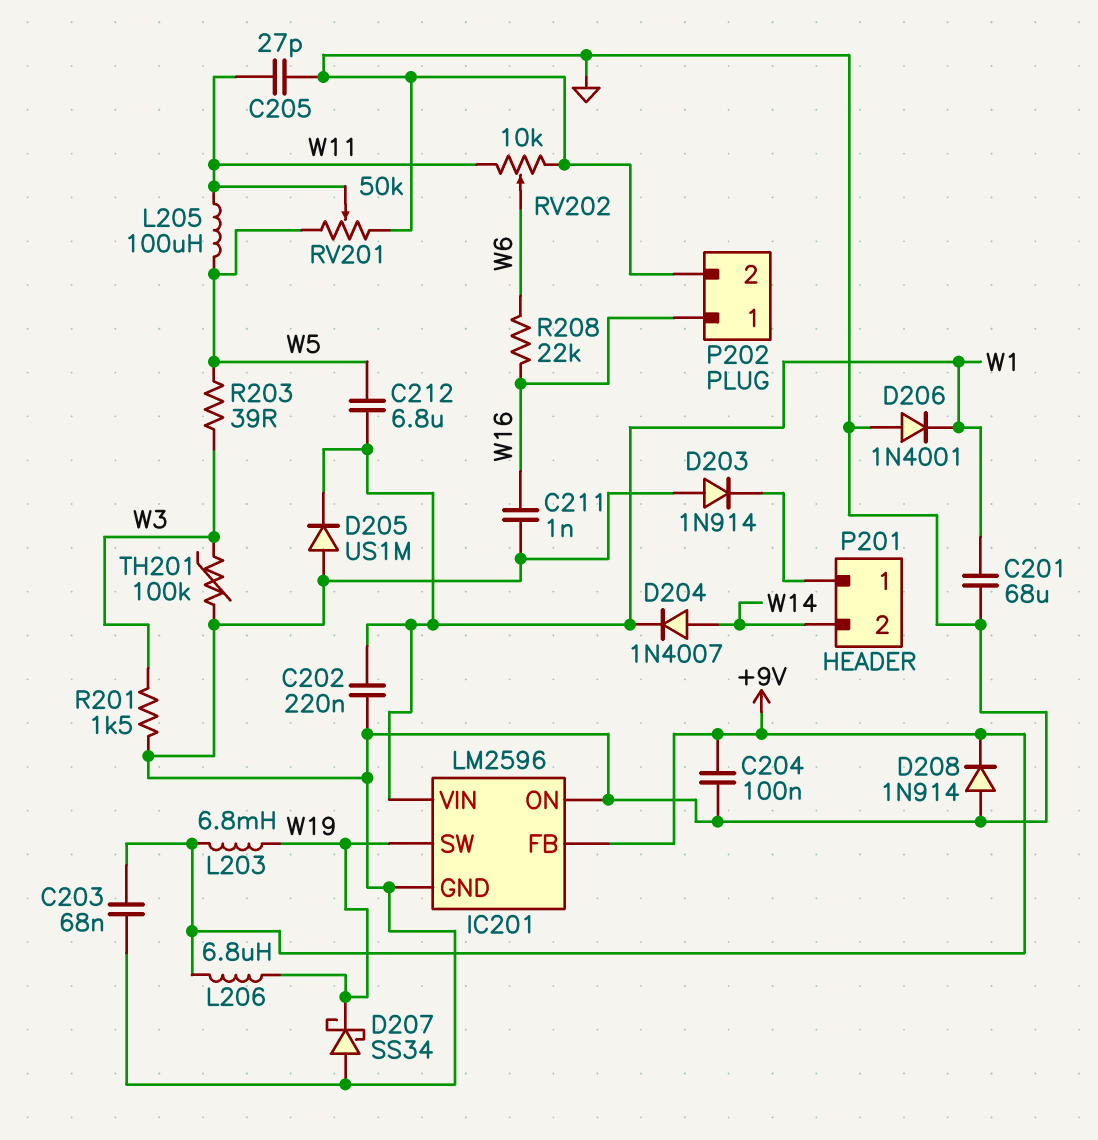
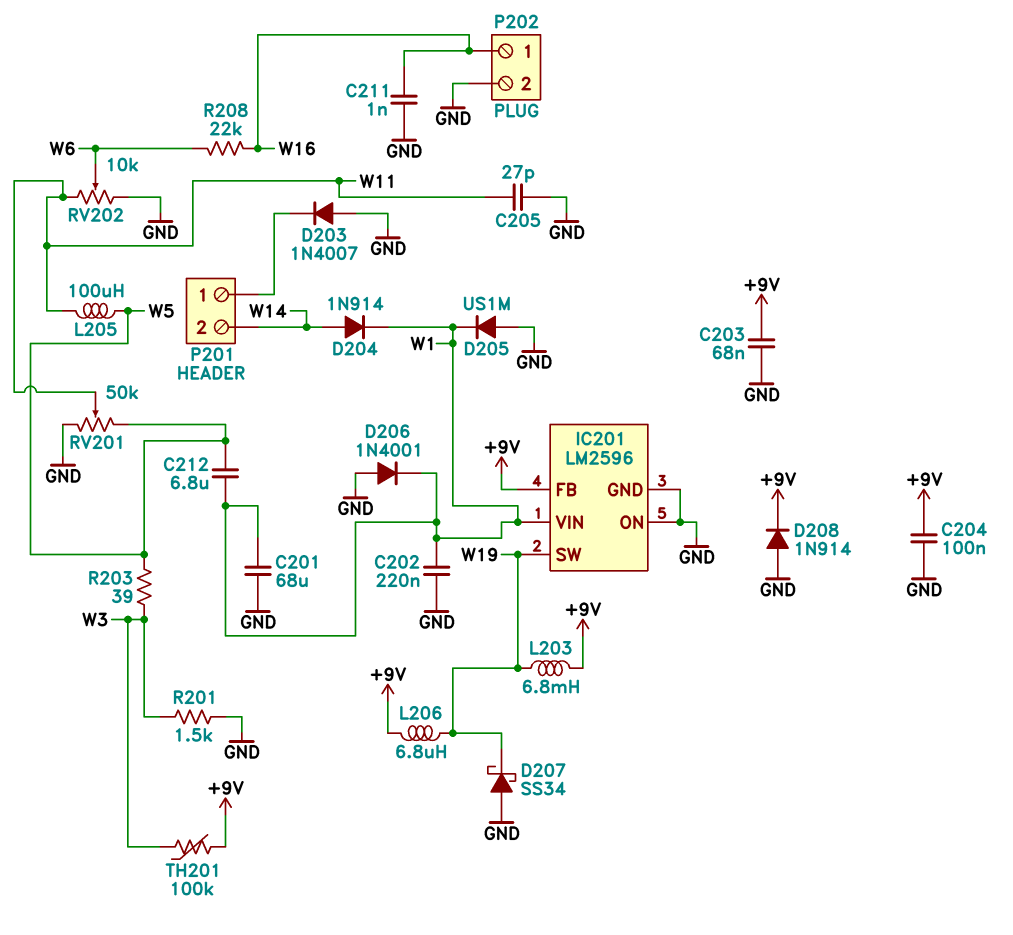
D203: diode 1N914 (A GND, K P201/1) -> diode 1N4007 (A GND, K P201/1)
D204: diode 1N4007 (A W14, K W1) -> diode 1N914 (A W14, K W1)
TH201: 100k (GND, W3) -> 100k (+9V, W3)

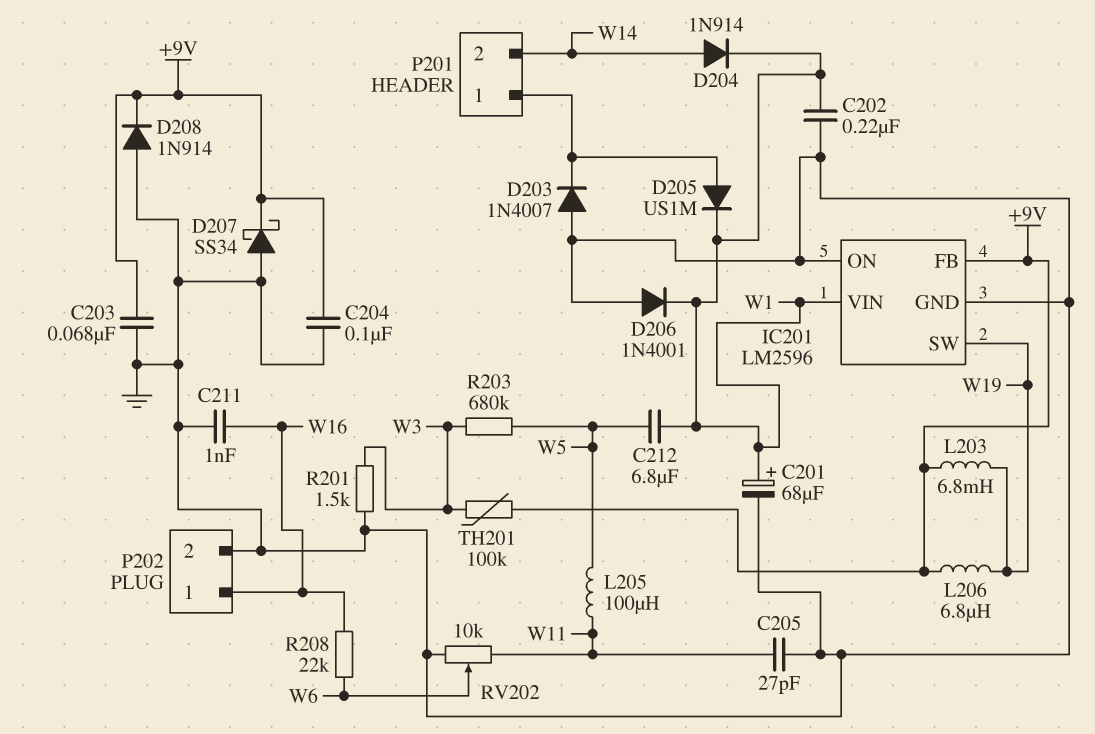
C201: 68uF (GND, W1) -> 68uF (plus W1, minus GND)
D205: diode US1M (A GND, K W1) -> diode US1M (A P201/1, K W1)
D207: schottky SS34 (A GND, K W19) -> schottky SS34 (A GND, K +9V)
R203: 39 (W3, W5) -> 680k (W3, W5)
RV201: 50k (GND, W5, wiper W11) -> none

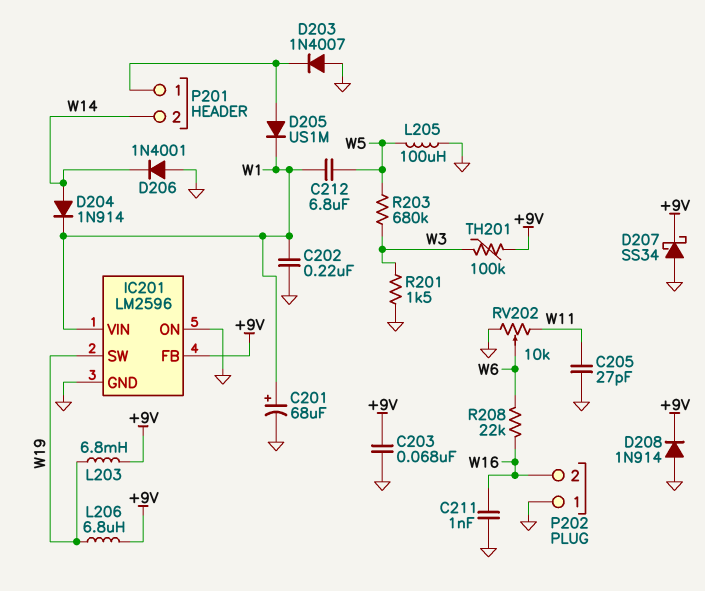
C204: 100nF (+9V, GND) -> none
D206: diode 1N4001 (A GND, K W1) -> diode 1N4001 (A GND, K W14)
L205: 100uH (W5, W11) -> 100uH (GND, W5)
P202 pin 1: W16 -> GND
P202 pin 2: GND -> W16

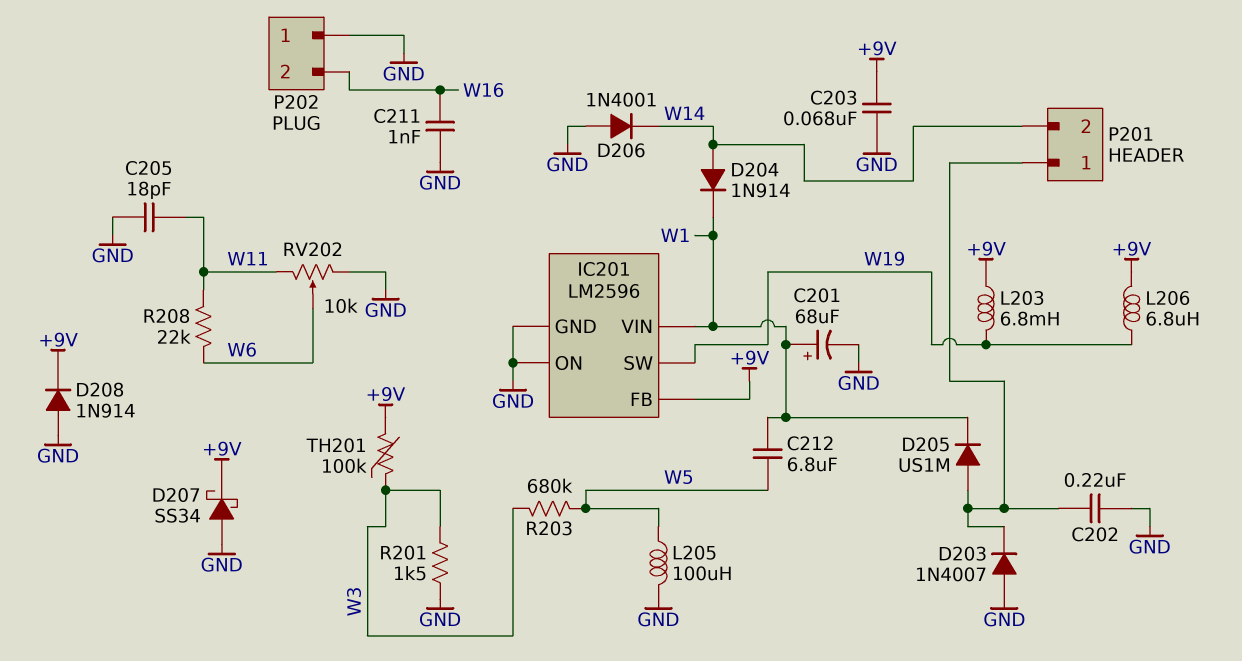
C202: 220nF (GND, W1) -> 220nF (GND, P201/1)
C205: 27pF (GND, W11) -> 18pF (GND, W11)
R208: 22k (W6, W16) -> 22k (W6, W11)

